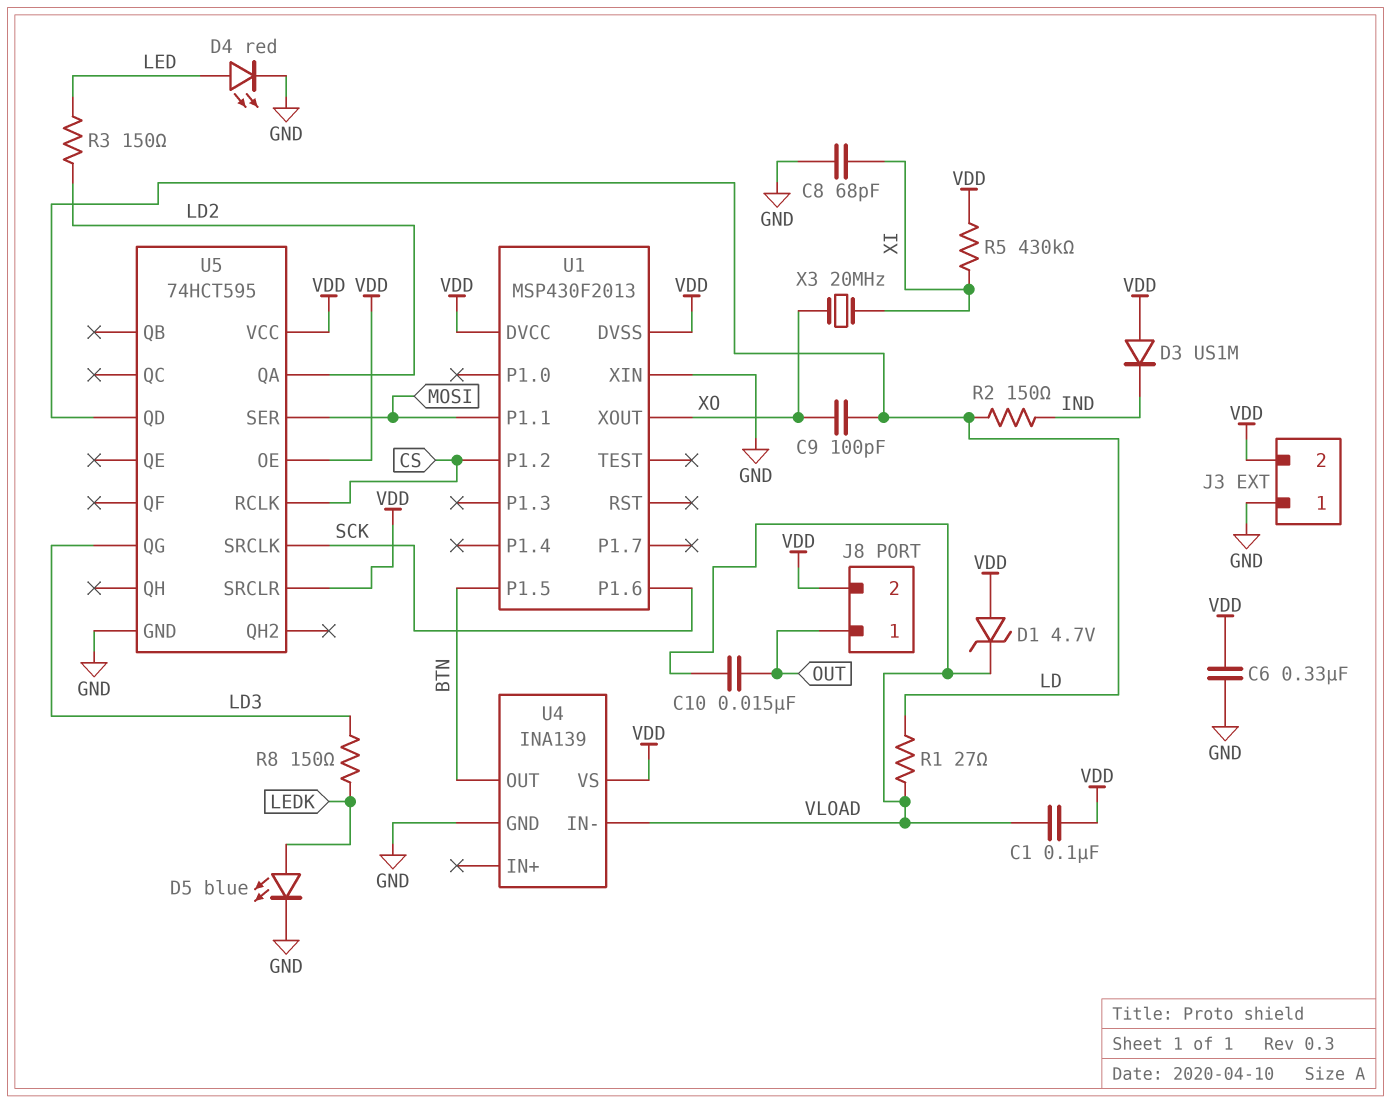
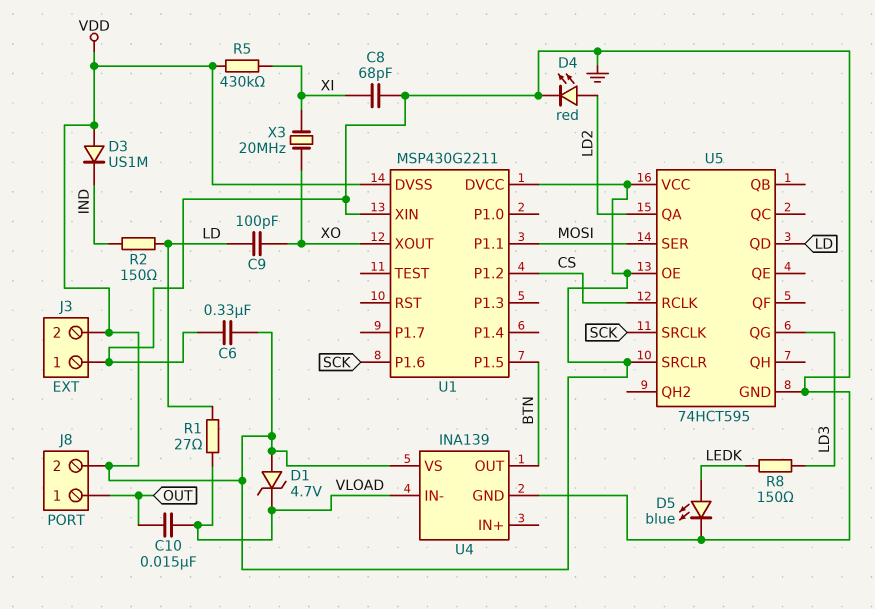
C1: 100nF (VDD, VLOAD) -> none
D4: LED red (A LED, K GND) -> LED red (A LD2, K GND)
R3: 150 (LD2, LED) -> none
U1: MSP430F2013 -> MSP430G2211

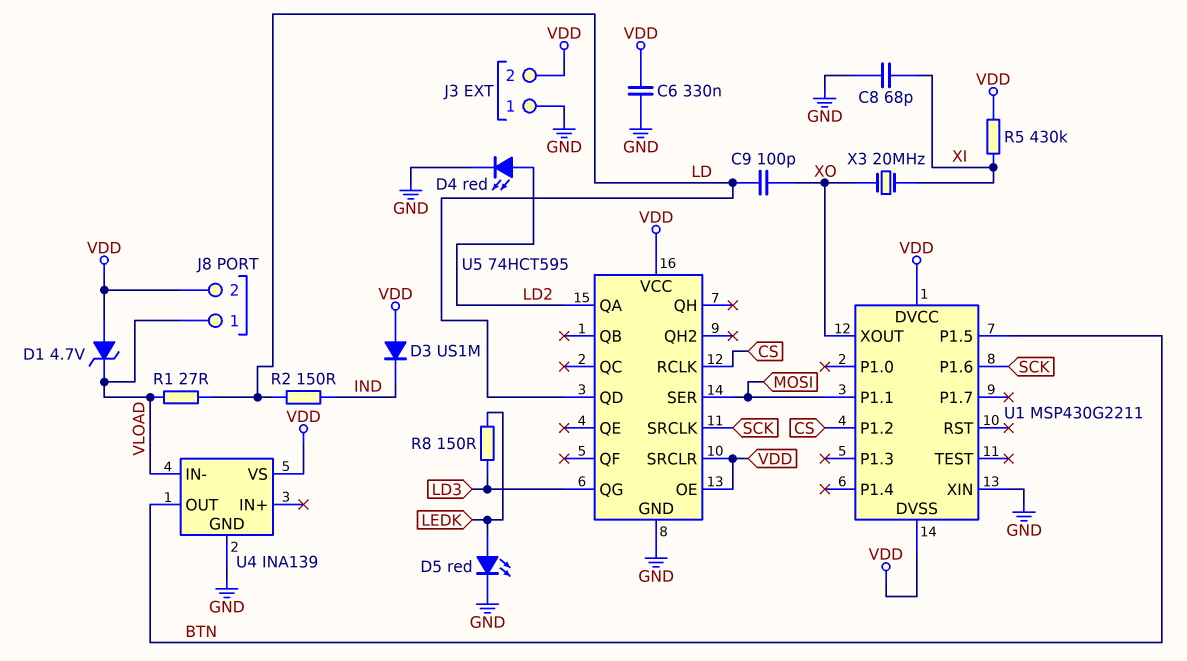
C10: 15nF (OUT, VLOAD) -> none
D5: LED blue (A LEDK, K GND) -> LED red (A LEDK, K GND)
J8 pin 1: OUT -> VLOAD

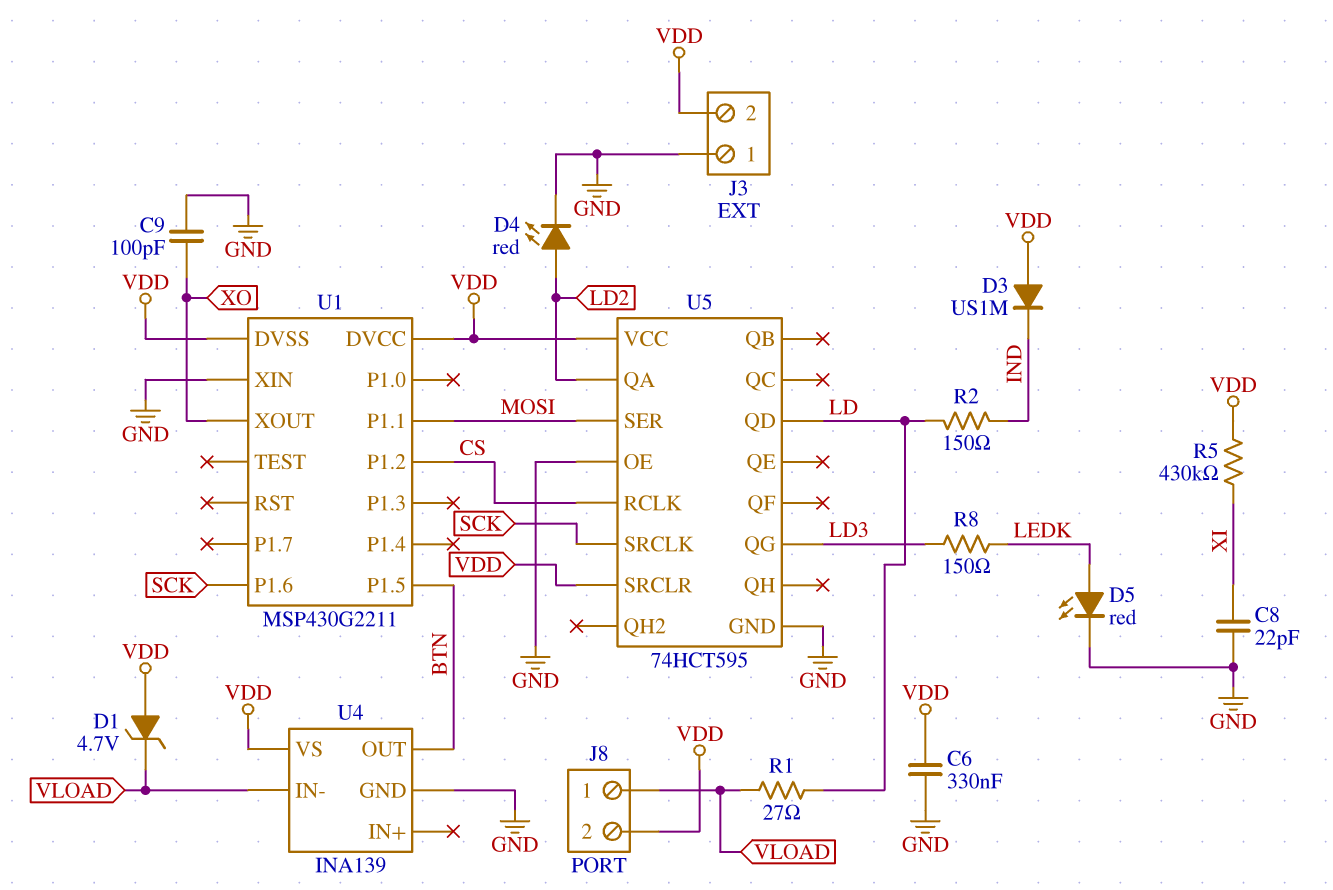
C8: 68pF (GND, XI) -> 22pF (GND, XI)
C9: 100pF (LD, XO) -> 100pF (GND, XO)
U5 pin OE: VDD -> GND
X3: 20MHz (XI, XO) -> none

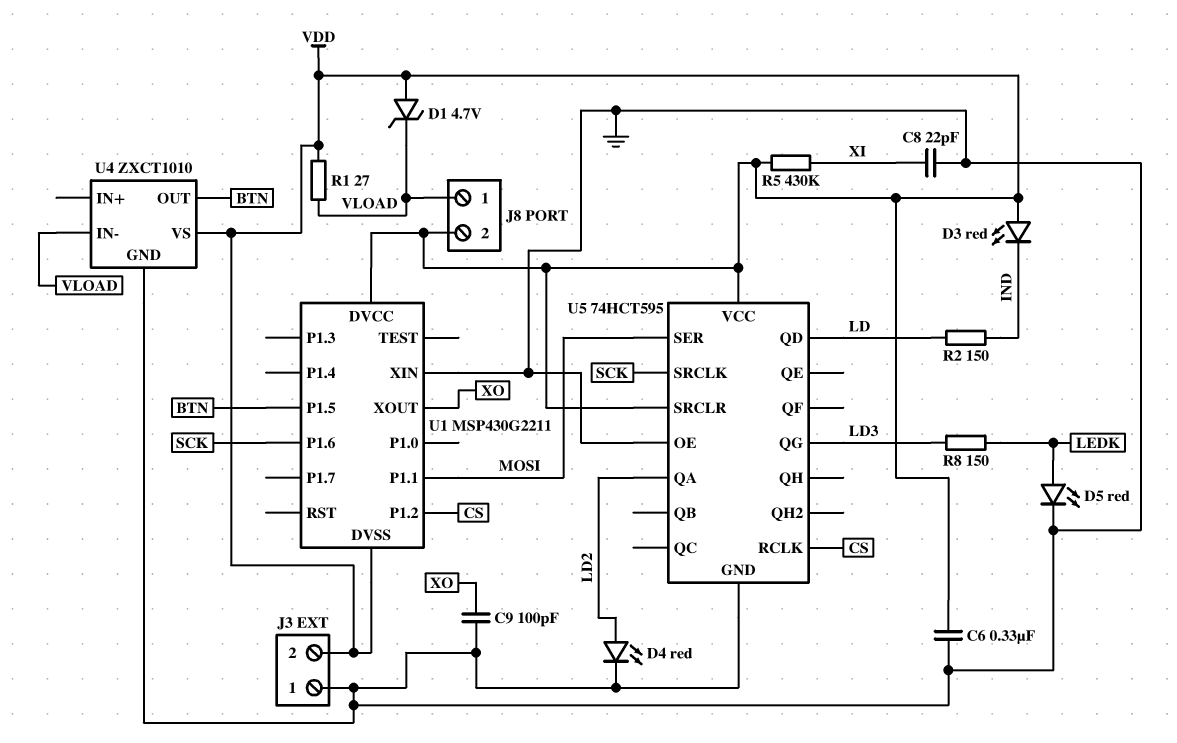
D3: diode US1M (A VDD, K IND) -> LED red (A VDD, K IND)
R1: 27 (LD, VLOAD) -> 27 (VDD, VLOAD)
U4: INA139 -> ZXCT1010

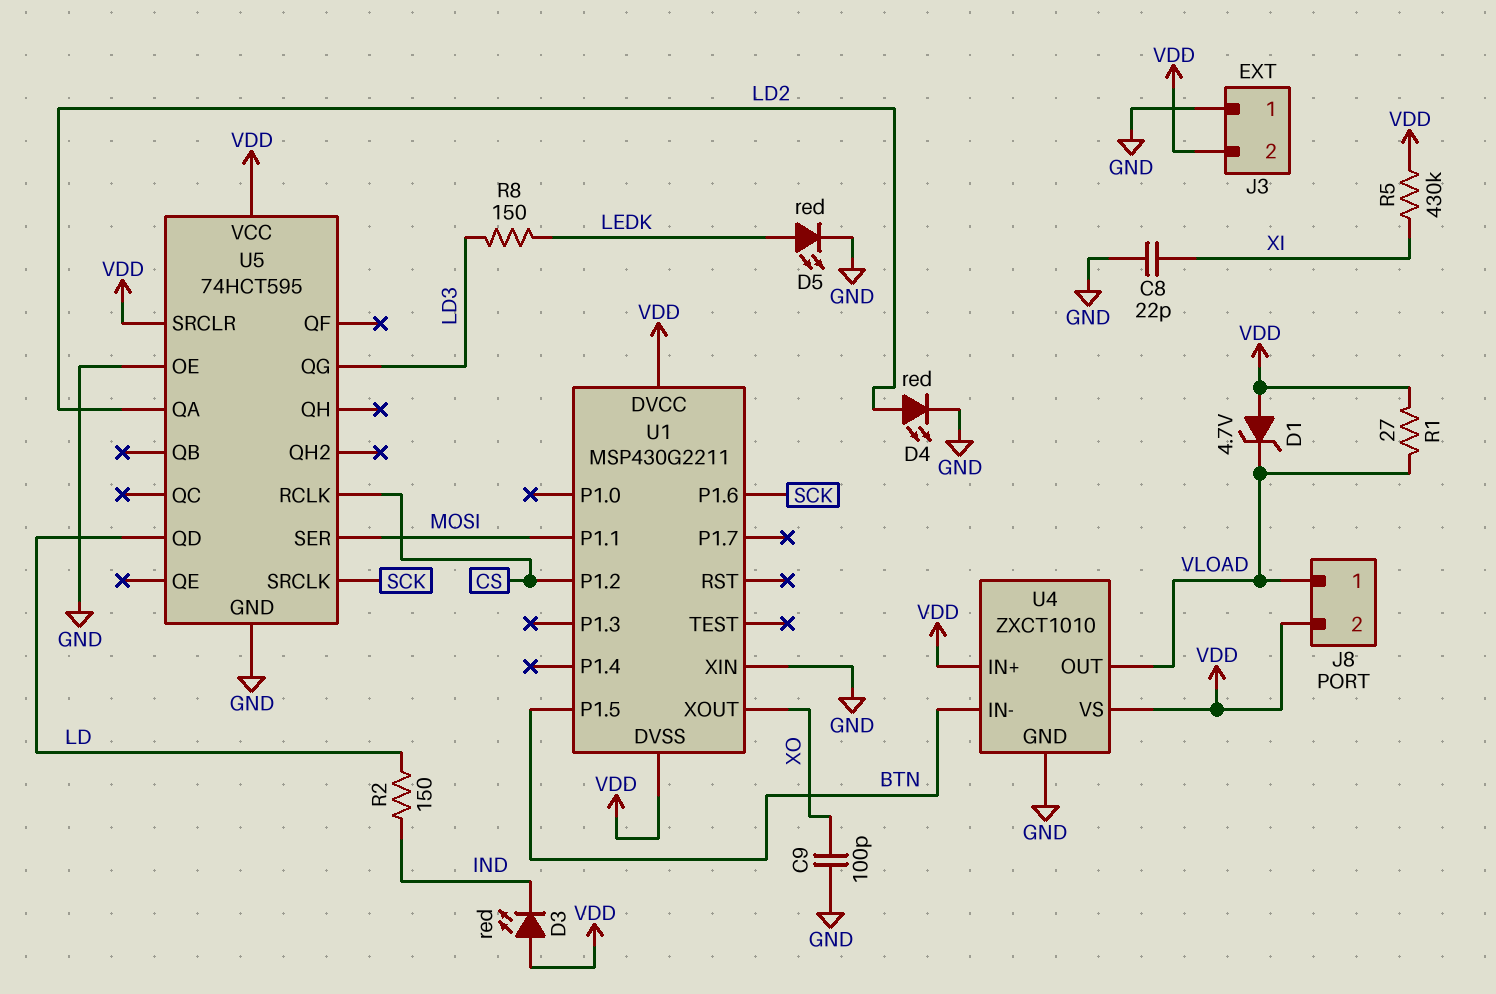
C6: 330nF (GND, VDD) -> none
U4 pin IN+: none -> VDD
U4 pin IN-: VLOAD -> BTN
U4 pin OUT: BTN -> VLOAD

